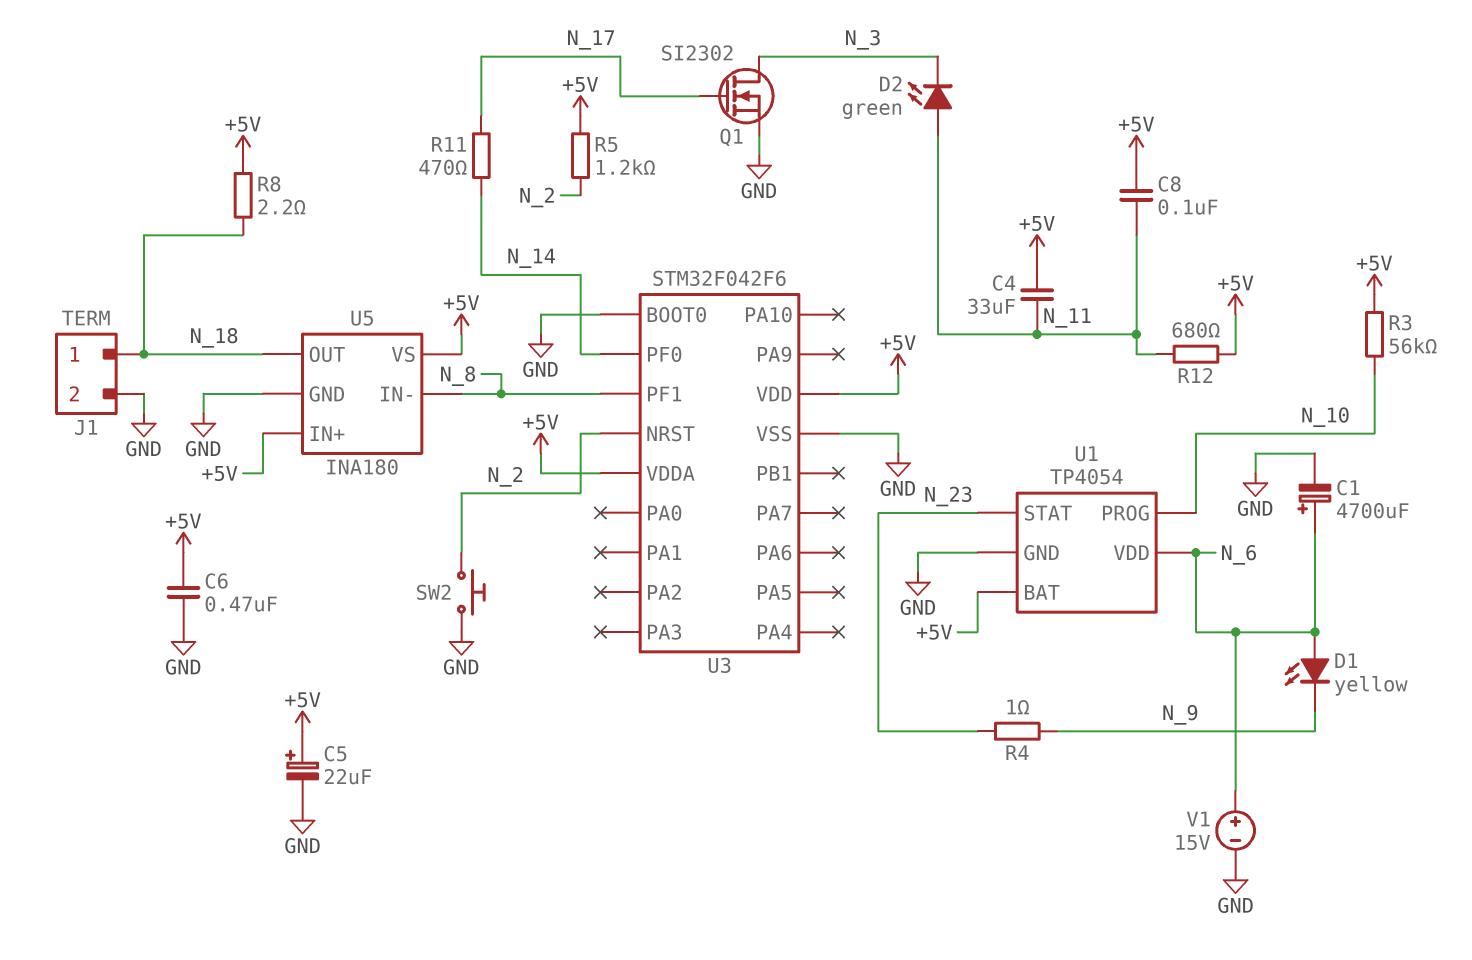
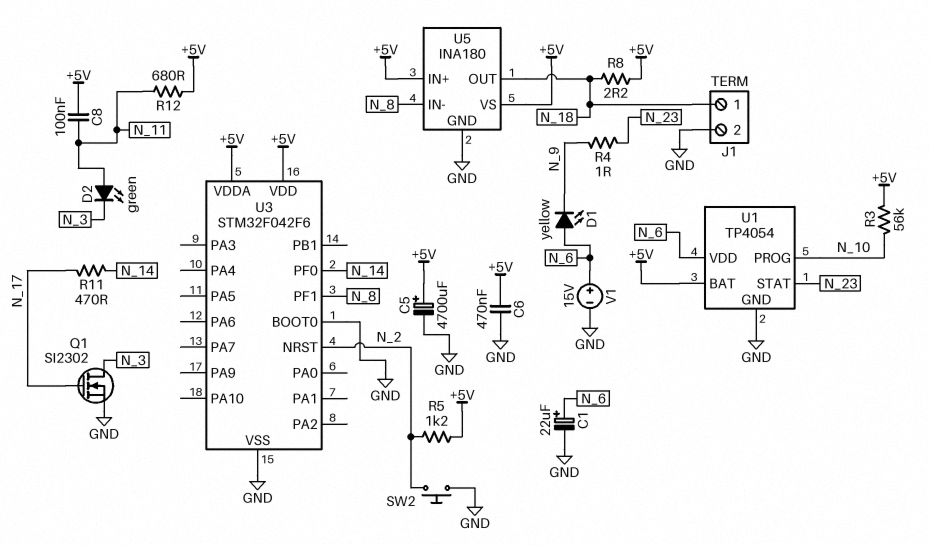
C1: 4700uF (plus N_6, minus GND) -> 22uF (plus N_6, minus GND)
C4: 33uF (+5V, N_11) -> none
C5: 22uF (plus +5V, minus GND) -> 4700uF (plus +5V, minus GND)

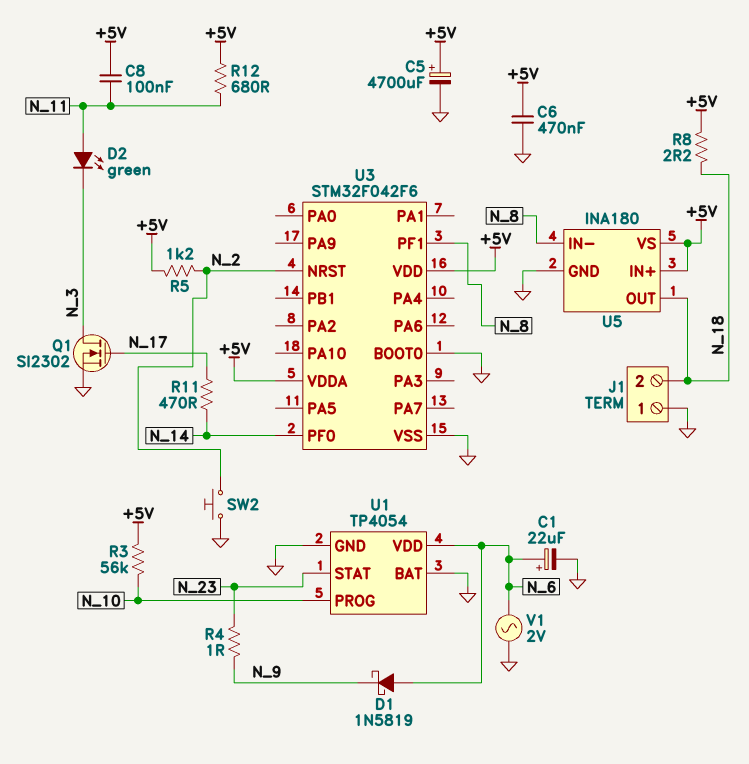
D1: LED yellow (A N_6, K N_9) -> schottky 1N5819 (A N_6, K N_9)
J1 pin 1: N_18 -> GND
J1 pin 2: GND -> N_18
U1 pin BAT: +5V -> GND
V1: 15V (plus N_6, minus GND) -> AC 2V (GND, N_6)

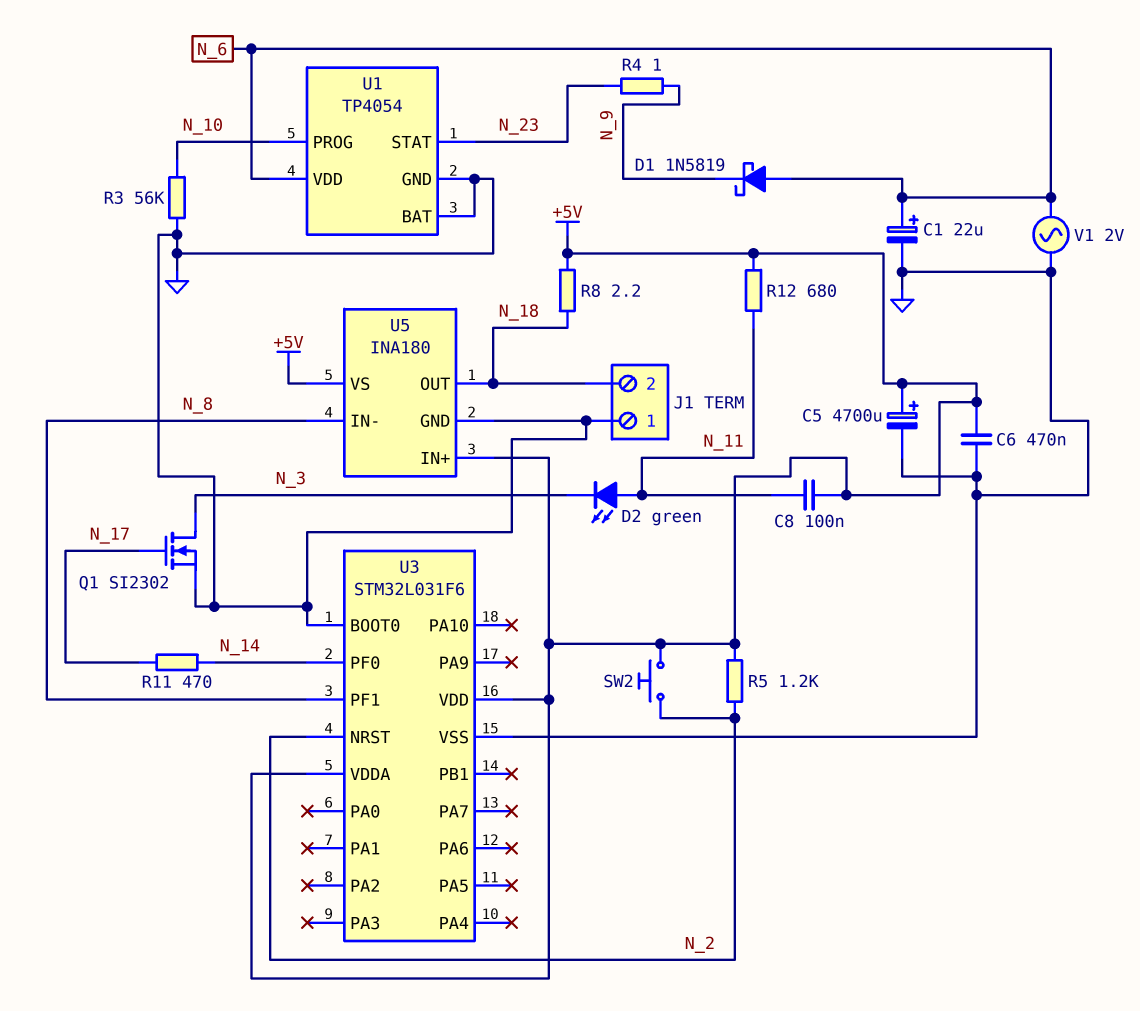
R3: 56k (+5V, N_10) -> 56k (GND, N_10)
SW2: button (GND, N_2) -> button (+5V, N_2)
U3: STM32F042F6 -> STM32L031F6

